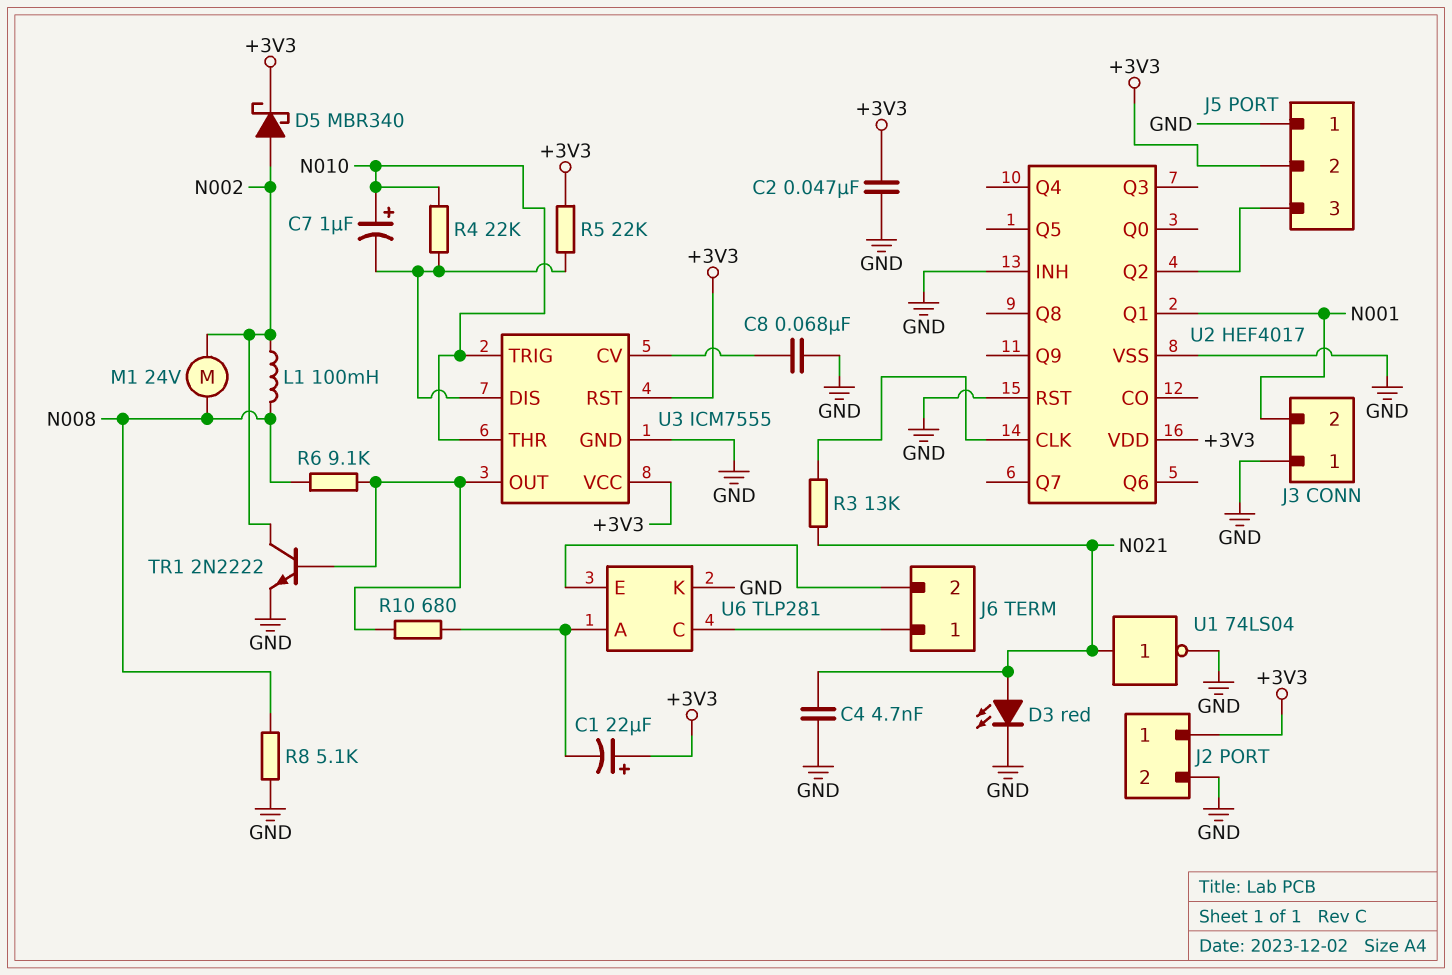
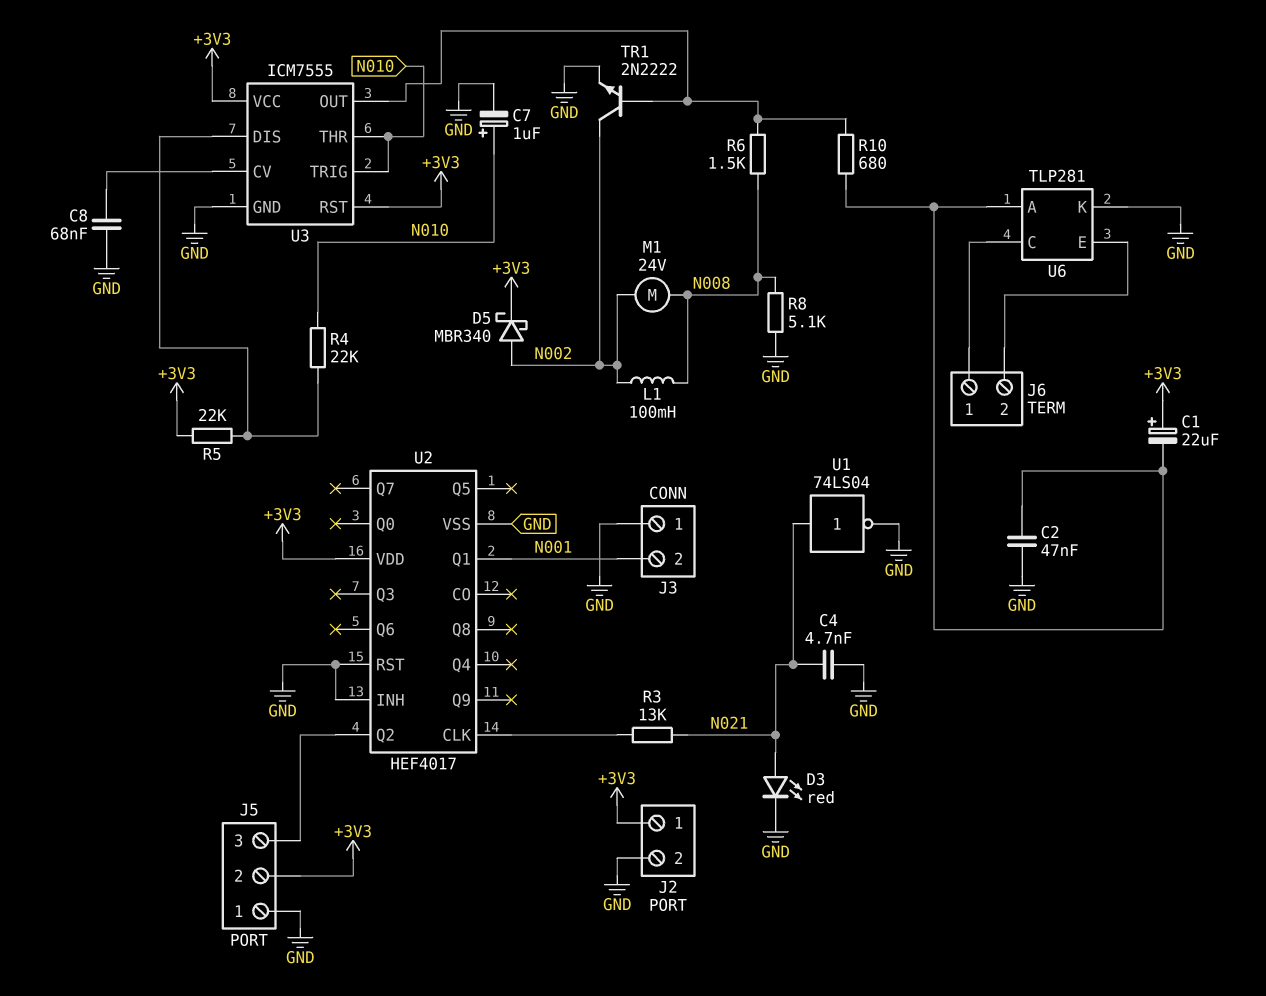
C2: 47nF (+3V3, GND) -> 47nF (GND, U6/A)
C7: 1uF (plus N010, minus U3/DIS) -> 1uF (plus N010, minus GND)
R6: 9.1k (N008, U3/OUT) -> 1.5k (N008, U3/OUT)

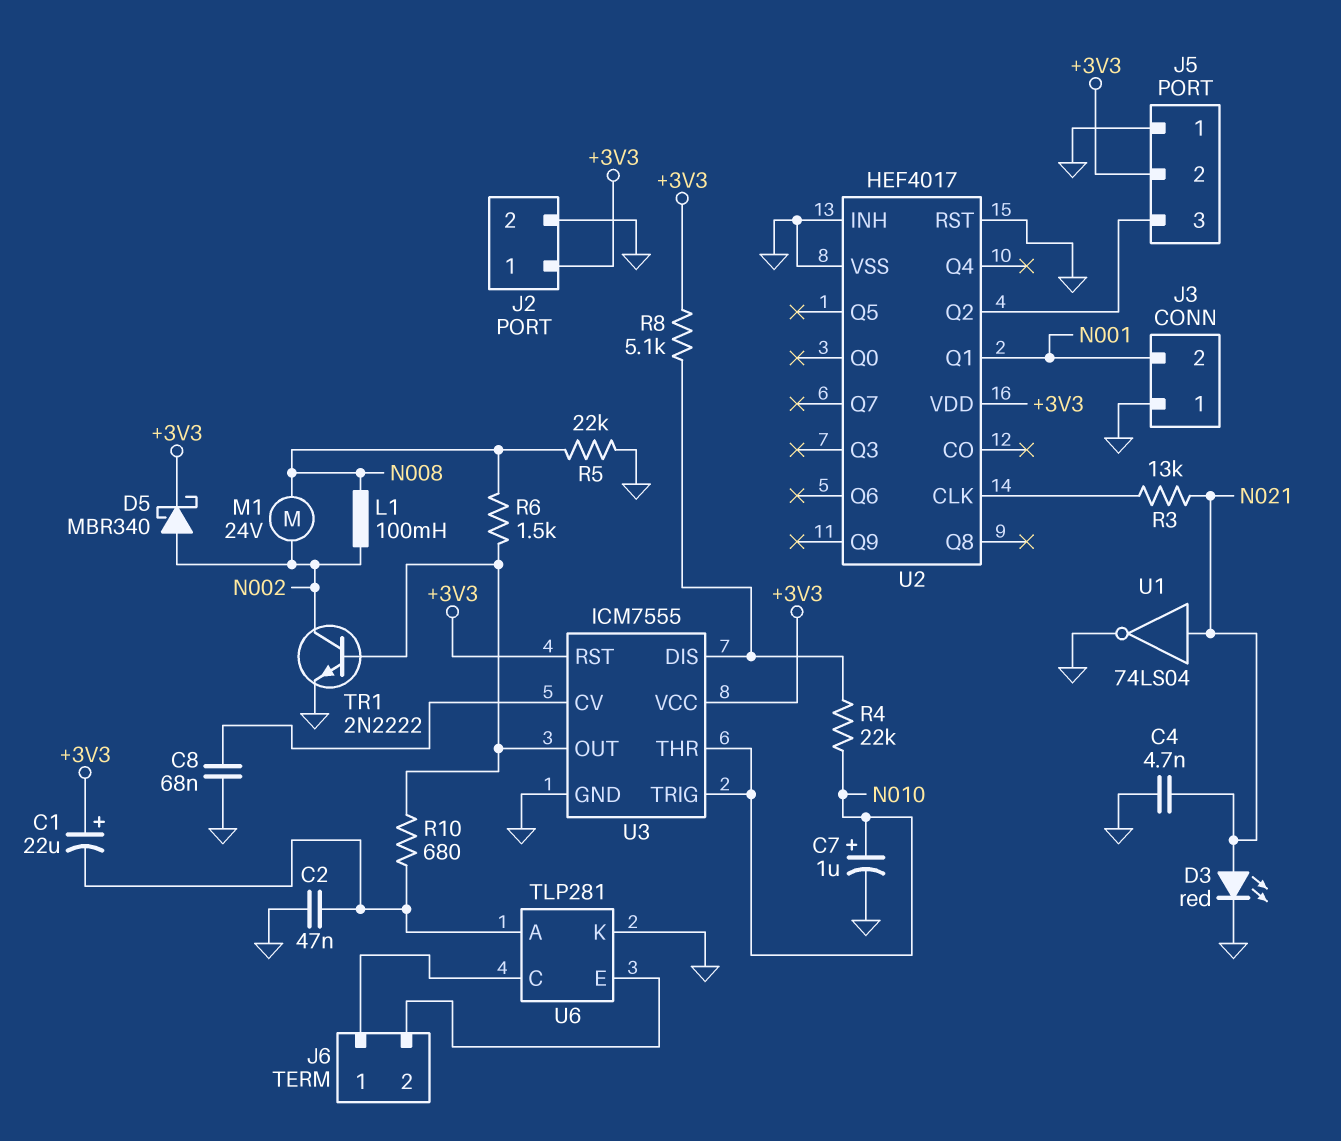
R5: 22k (+3V3, U3/DIS) -> 22k (GND, N008)
R8: 5.1k (GND, N008) -> 5.1k (+3V3, U3/DIS)

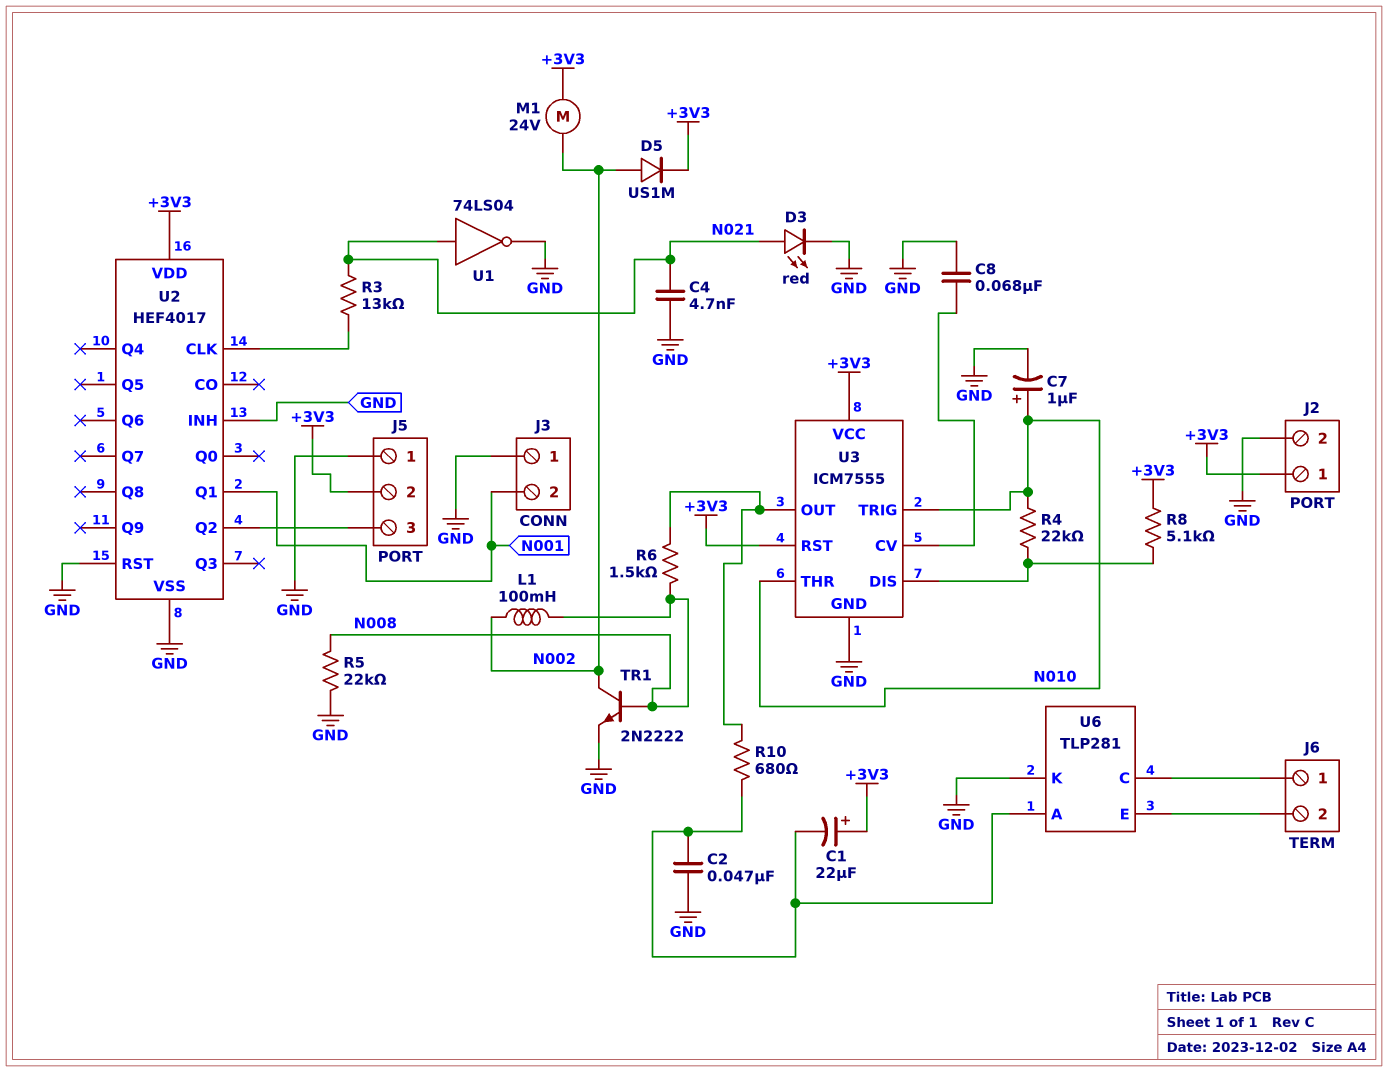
D5: schottky MBR340 (A N002, K +3V3) -> diode US1M (A N002, K +3V3)
M1: motor 24V (N002, N008) -> motor 24V (+3V3, N002)
TR1: NPN 2N2222 (B U3/OUT, C N002, E GND) -> NPN 2N2222 (B N008, C N002, E GND)

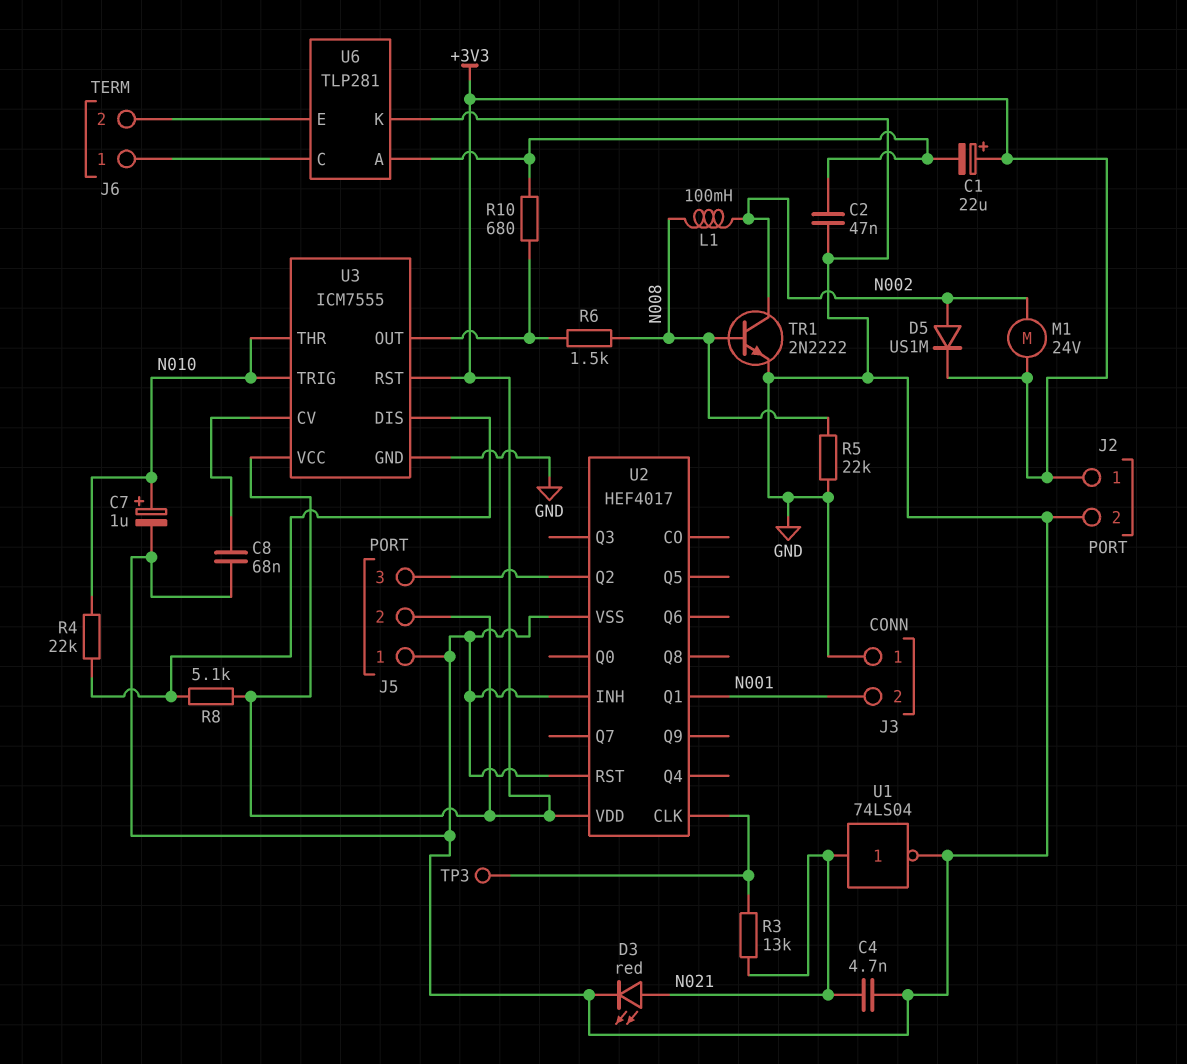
TP3: none -> test point (U2/CLK)

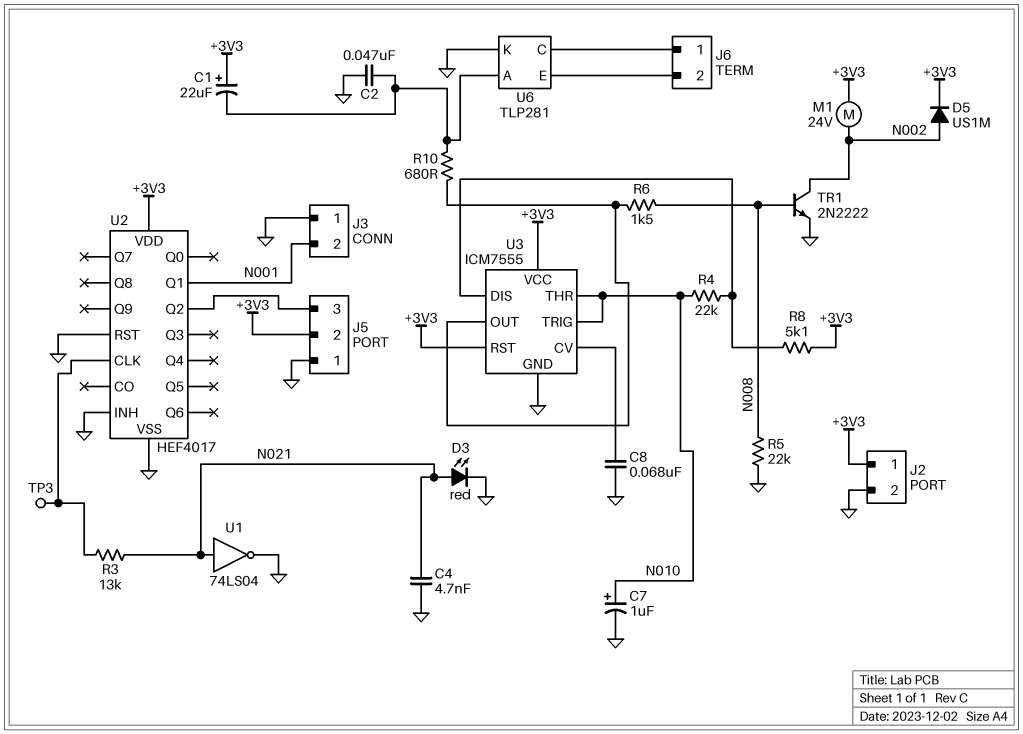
L1: 100mH (N002, N008) -> none

